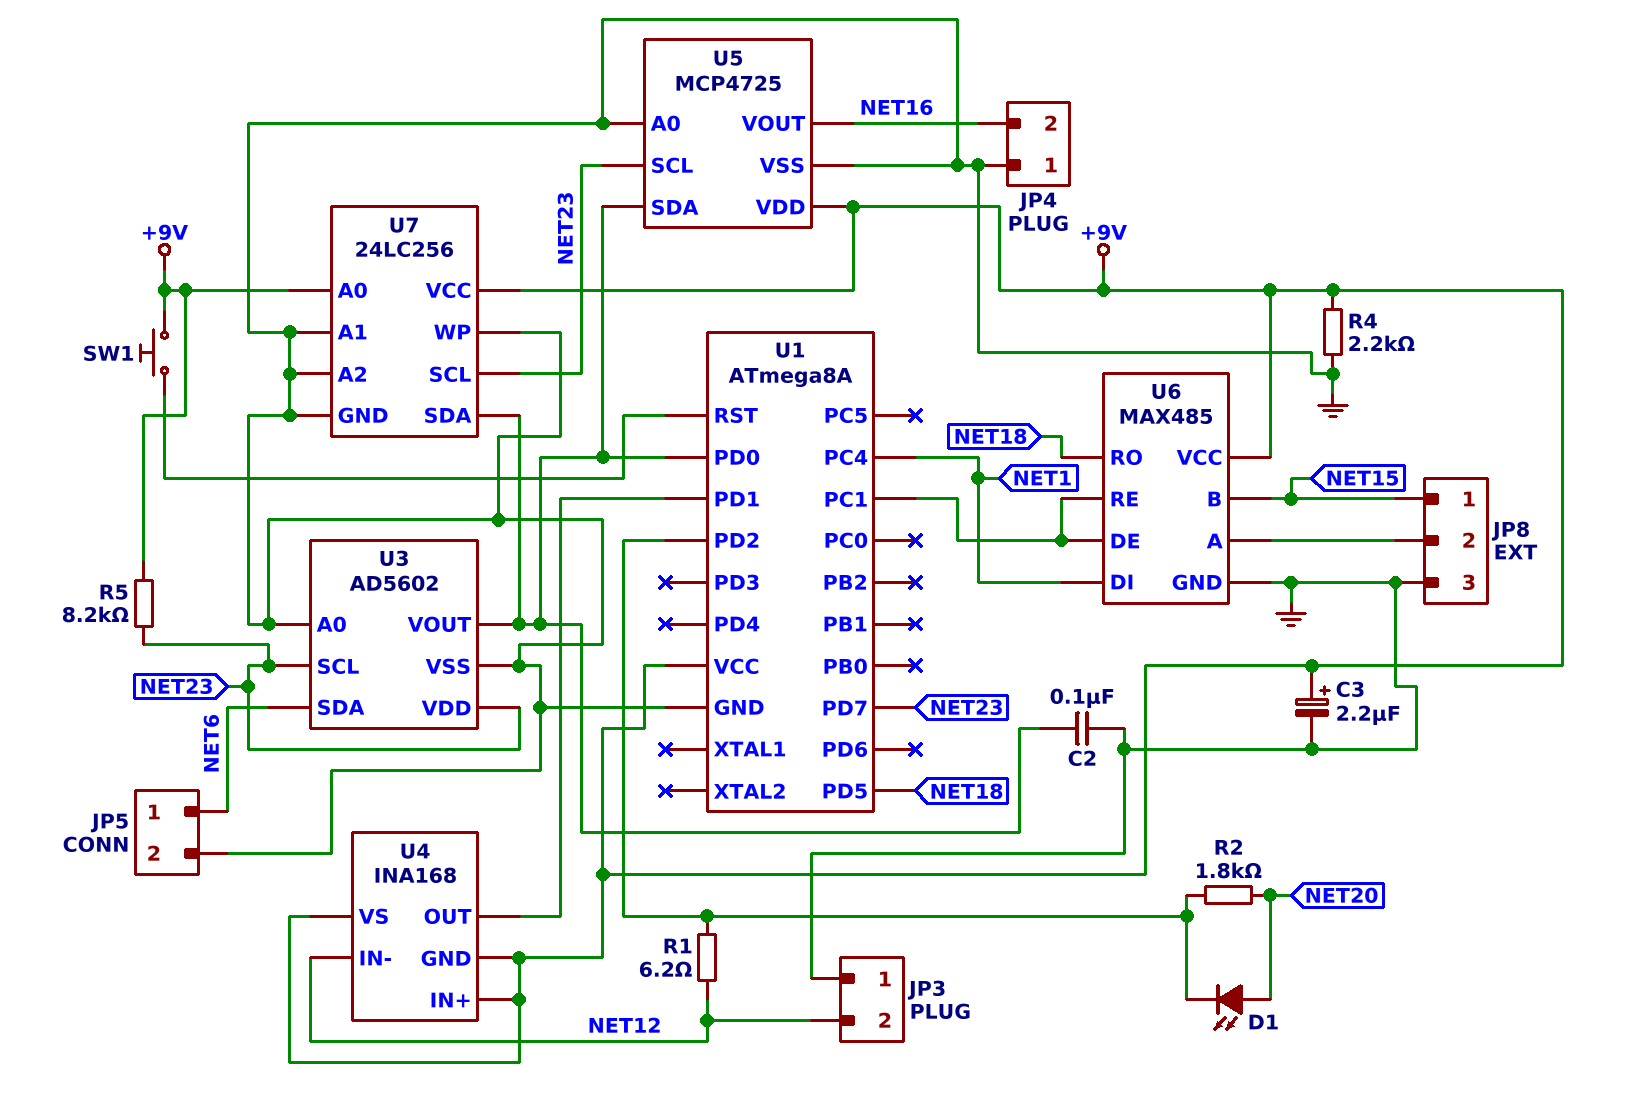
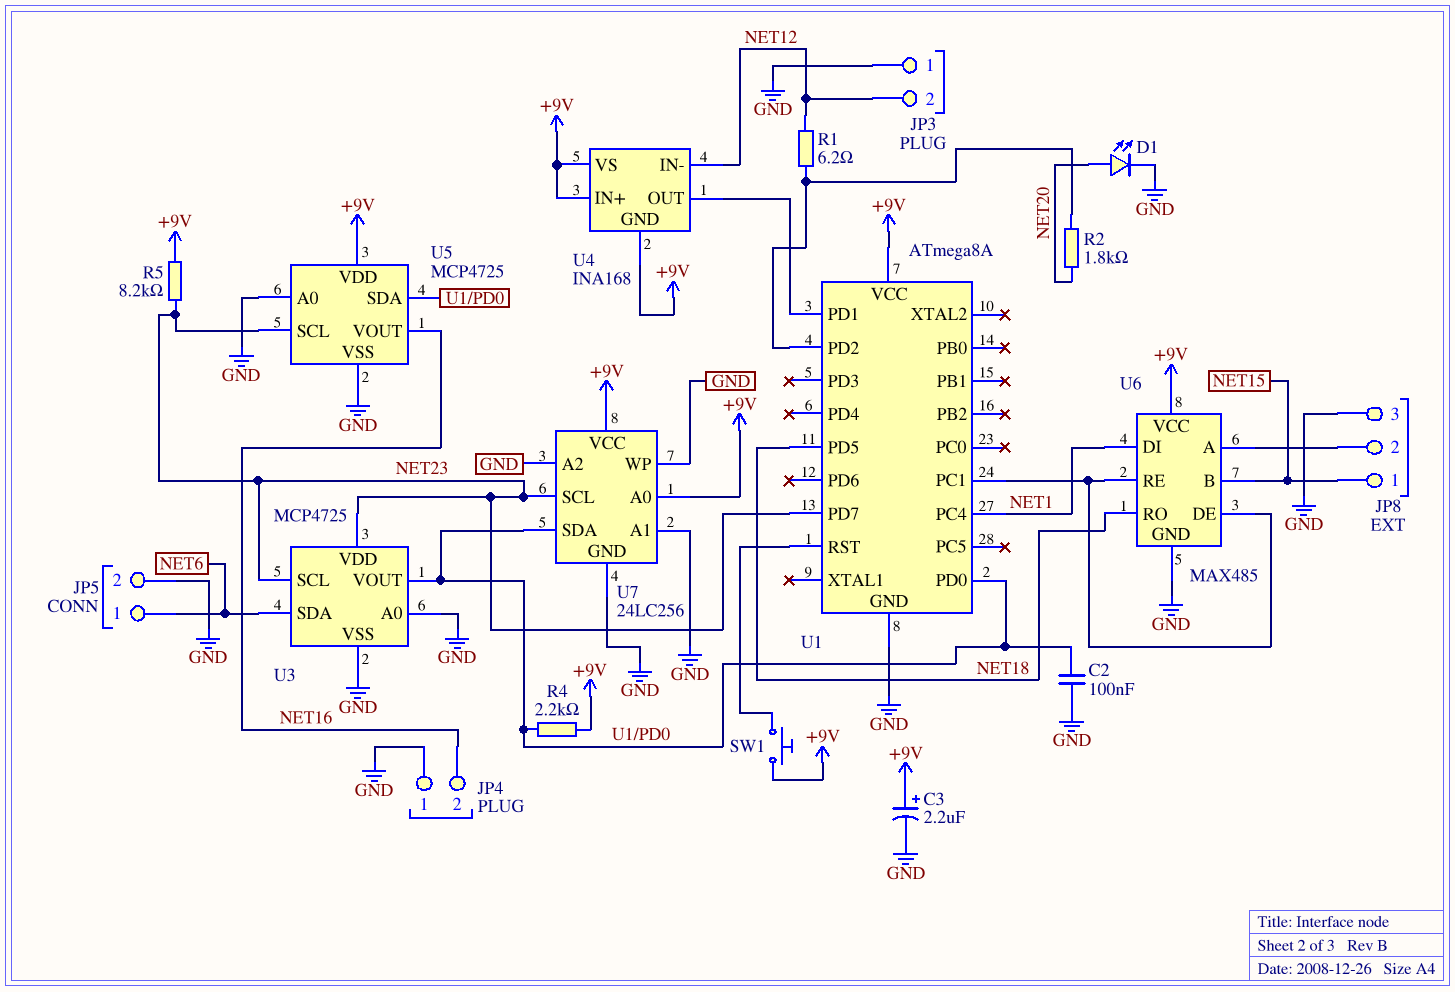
D1: LED (A NET20, K U1/PD2) -> LED (A NET20, K GND)
R4: 2.2k (+9V, GND) -> 2.2k (+9V, U1/PD0)
U3: AD5602 -> MCP4725

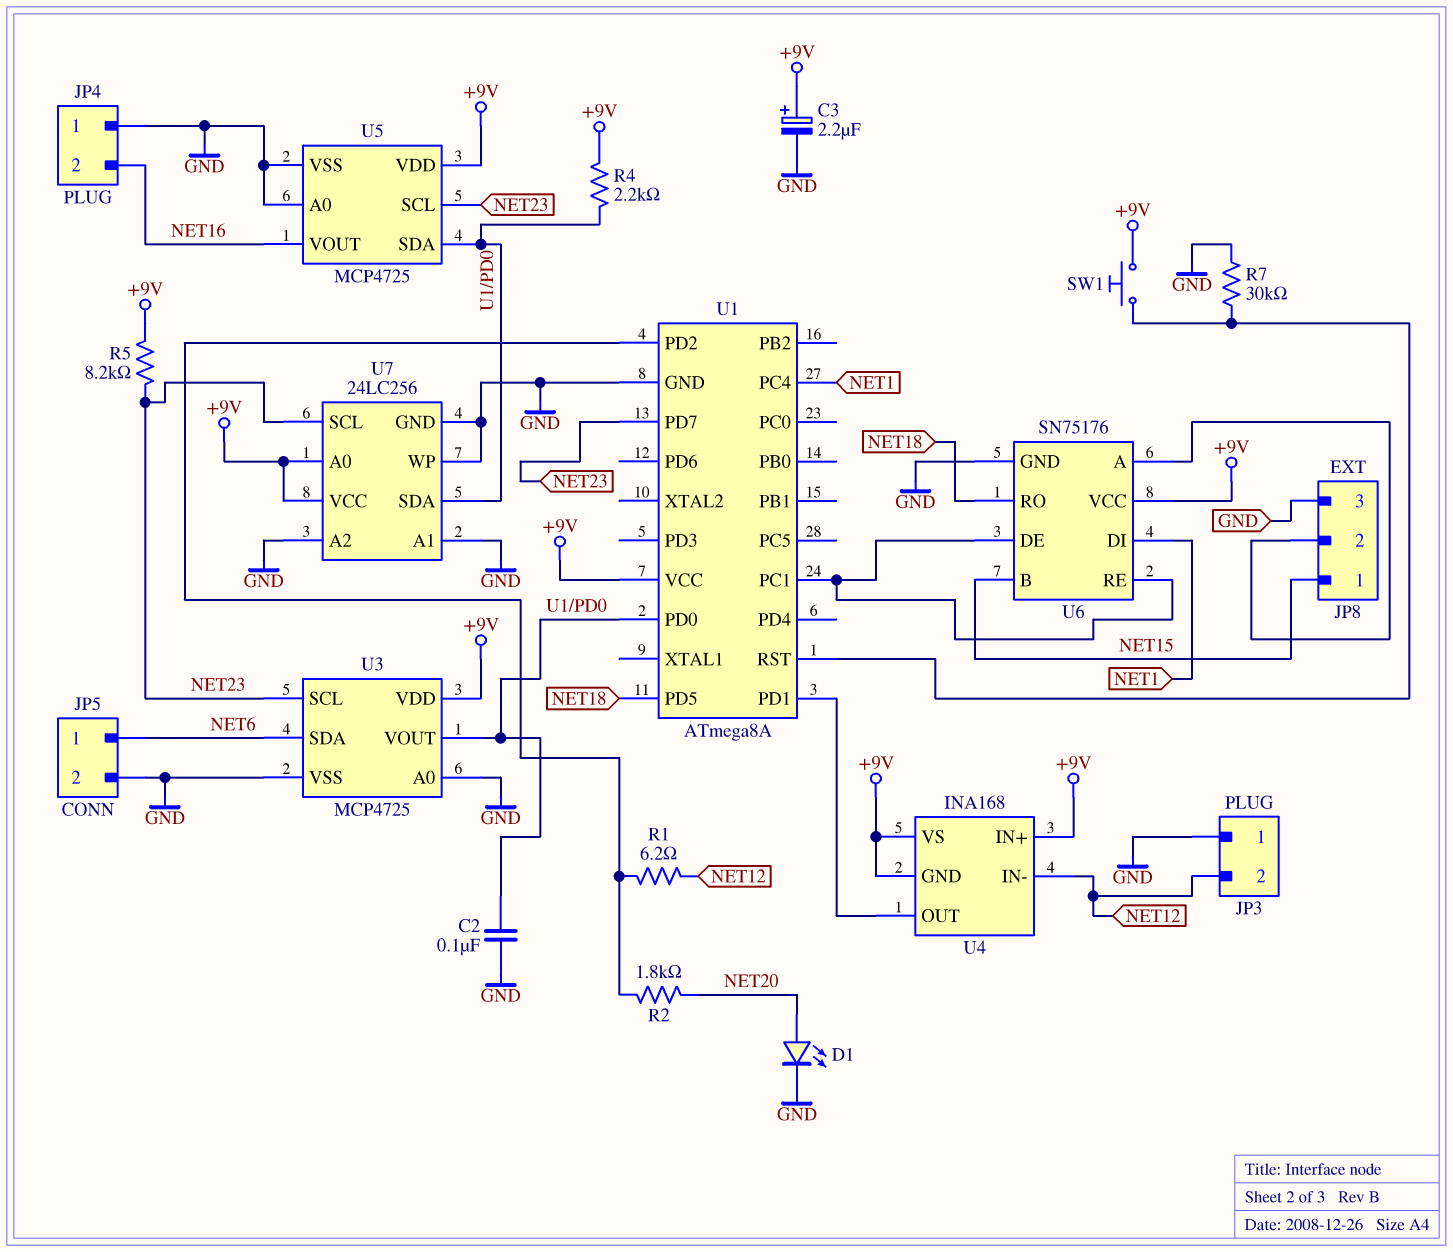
R7: none -> 30k (GND, U1/RST)
U3 pin VDD: NET23 -> +9V
U6: MAX485 -> SN75176

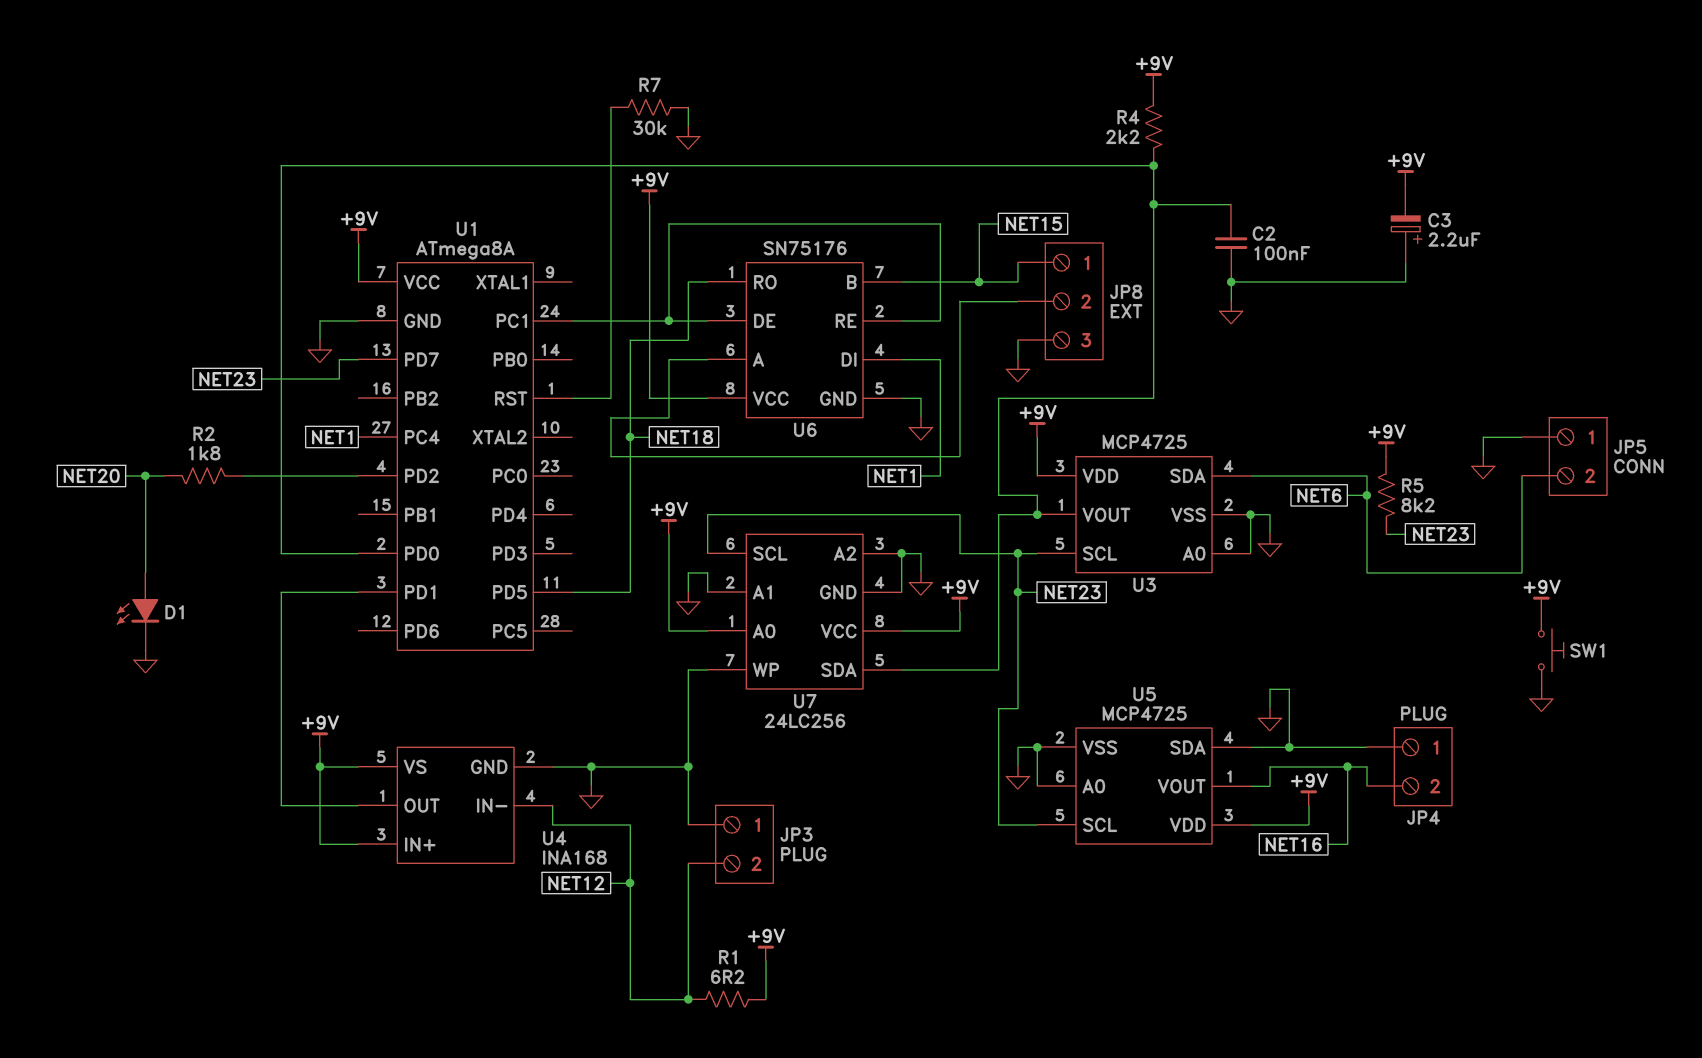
C3: 2.2uF (plus +9V, minus GND) -> 2.2uF (plus GND, minus +9V)
JP5 pin 1: NET6 -> GND
JP5 pin 2: GND -> NET6
R1: 6.2 (NET12, U1/PD2) -> 6.2 (+9V, NET12)
SW1: button (+9V, U1/RST) -> button (+9V, GND)
U4 pin GND: +9V -> GND
U5 pin SDA: U1/PD0 -> GND

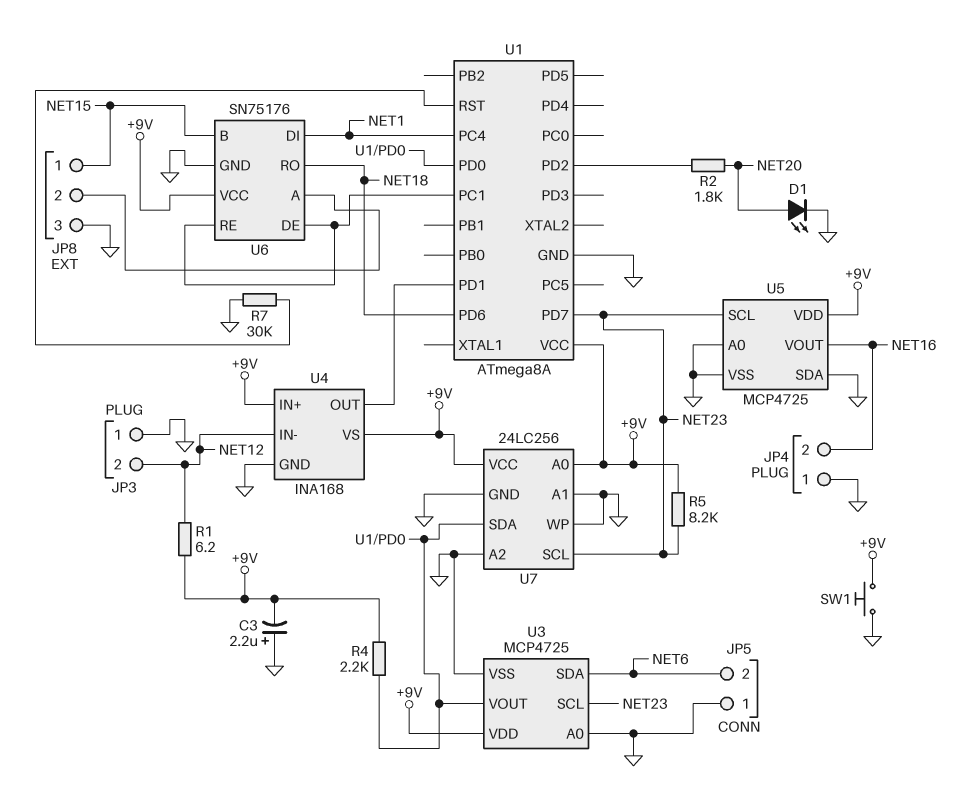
C2: 100nF (GND, U1/PD0) -> none
U1 pin PD5: NET18 -> none
U1 pin PD6: none -> NET18

